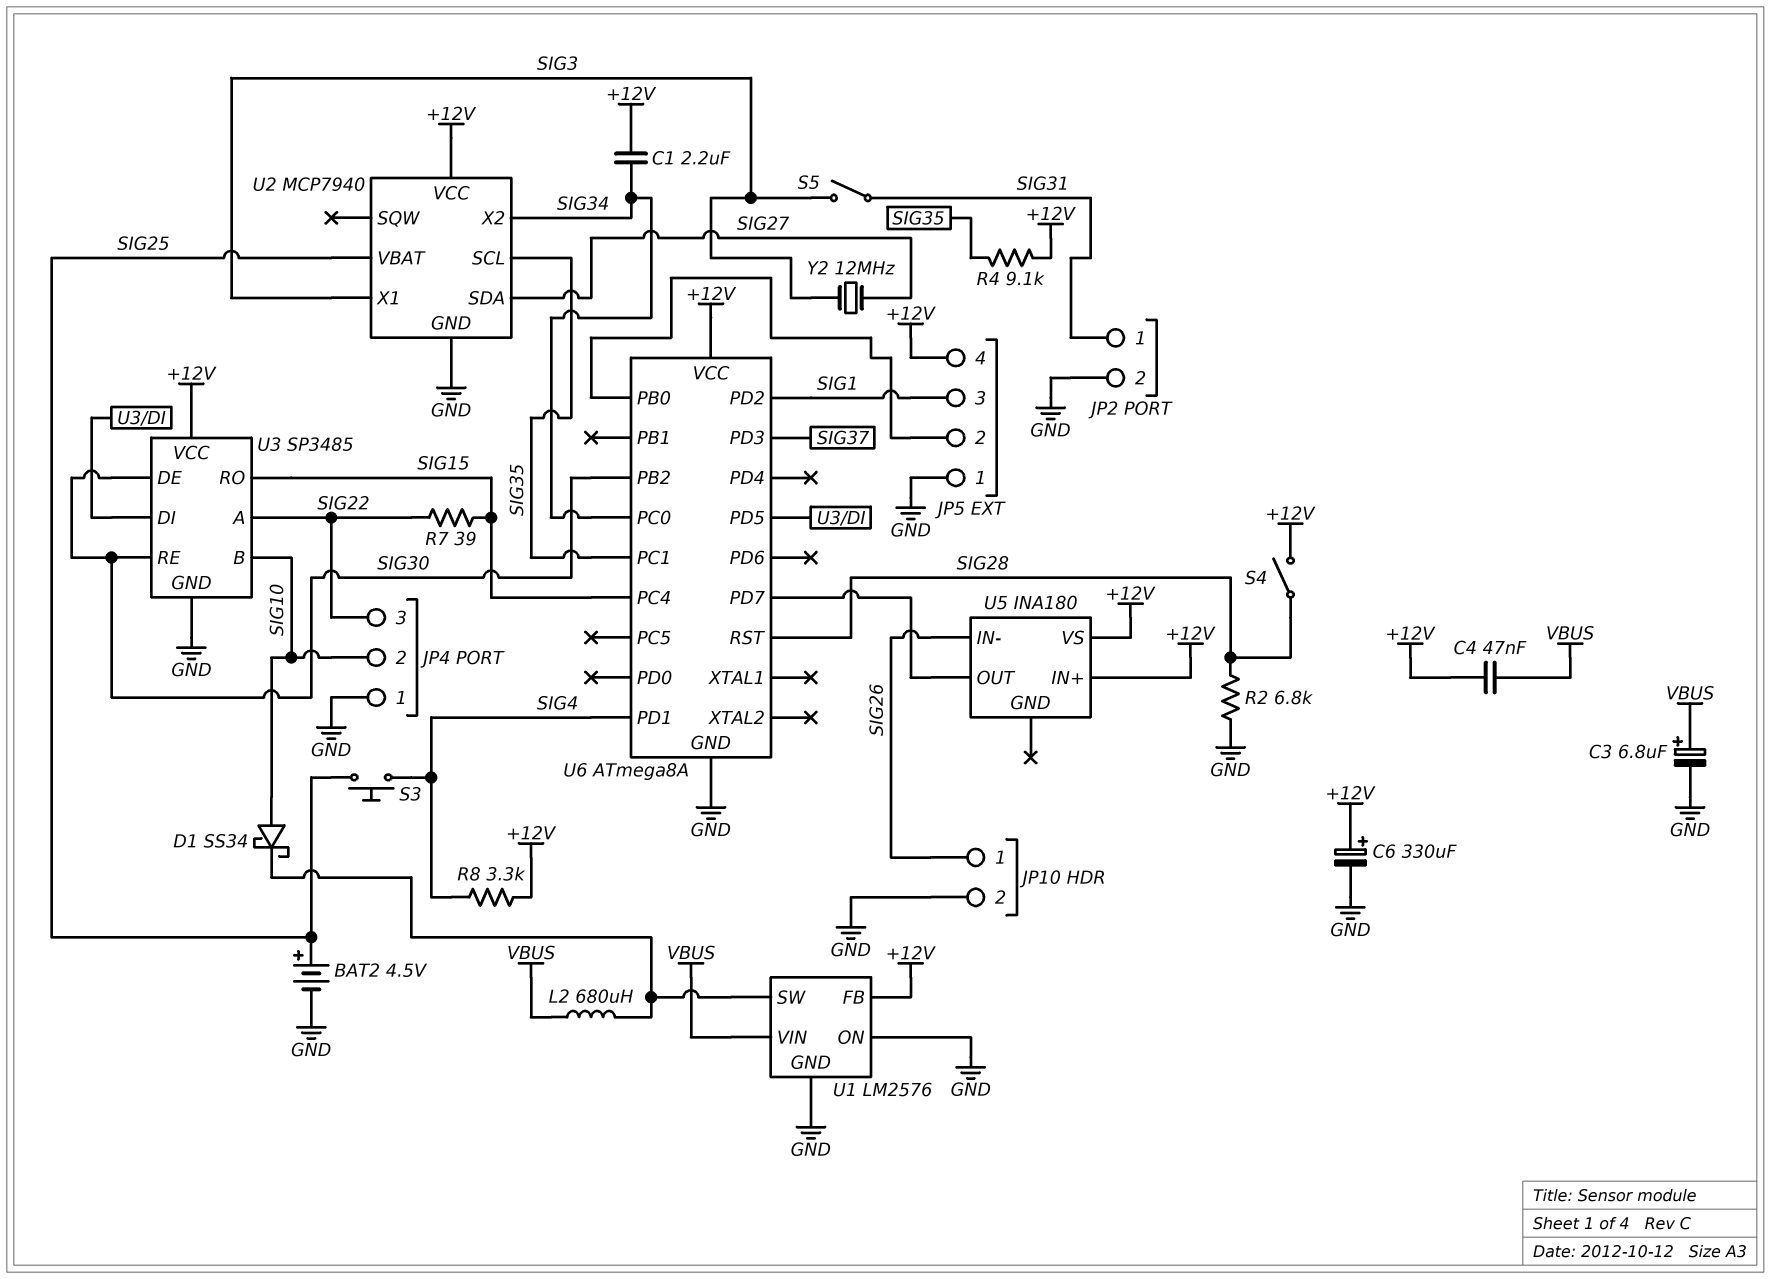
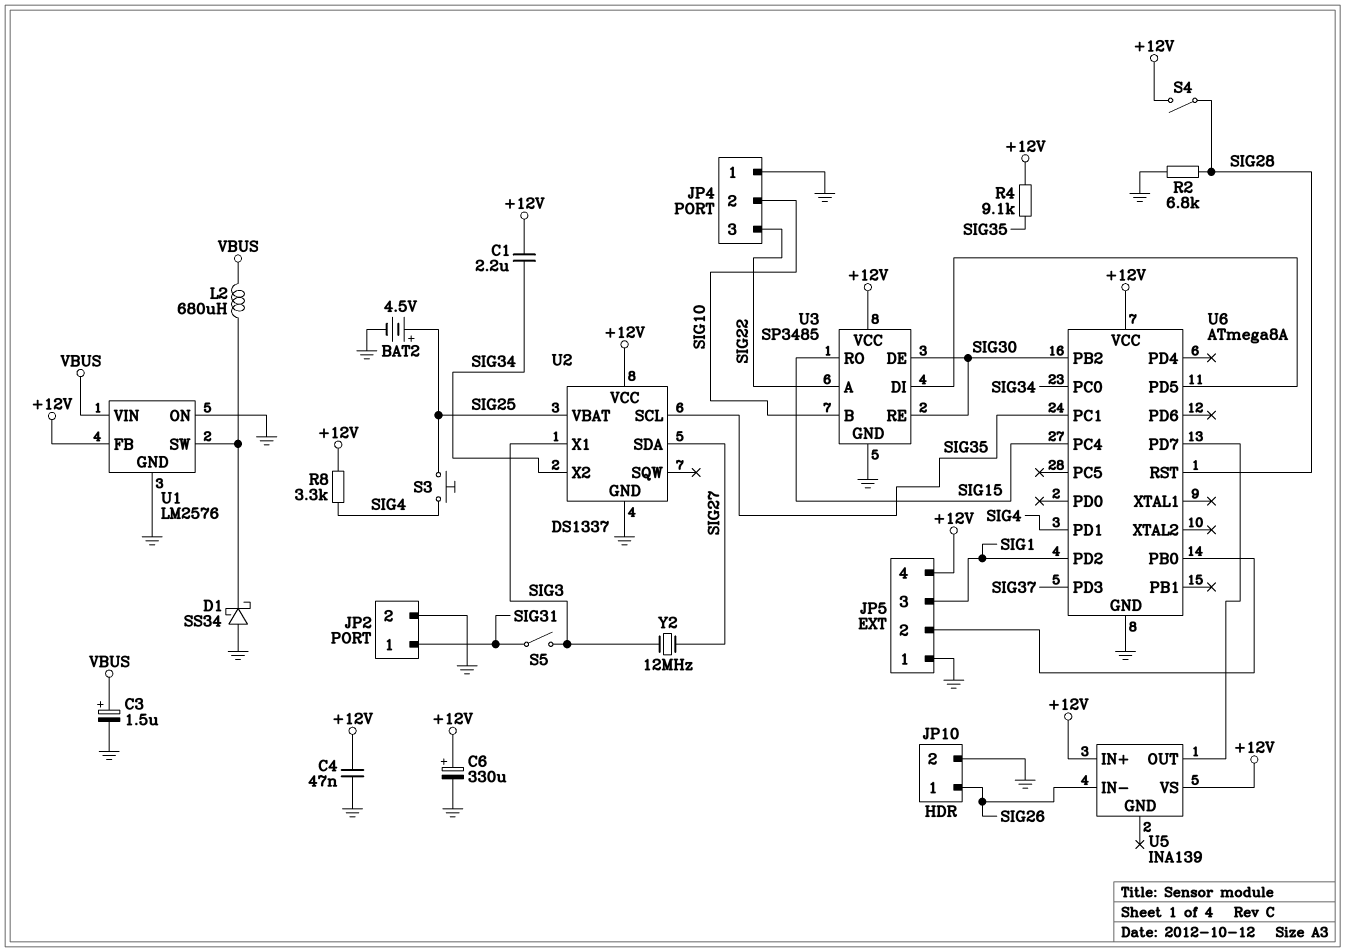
C3: 6.8uF (plus VBUS, minus GND) -> 1.5uF (plus VBUS, minus GND)
C4: 47nF (+12V, VBUS) -> 47nF (+12V, GND)
D1: schottky SS34 (A SIG10, K U1/SW) -> schottky SS34 (A GND, K U1/SW)
R7: 39 (SIG15, SIG22) -> none
U2: MCP7940 -> DS1337
U5: INA180 -> INA139

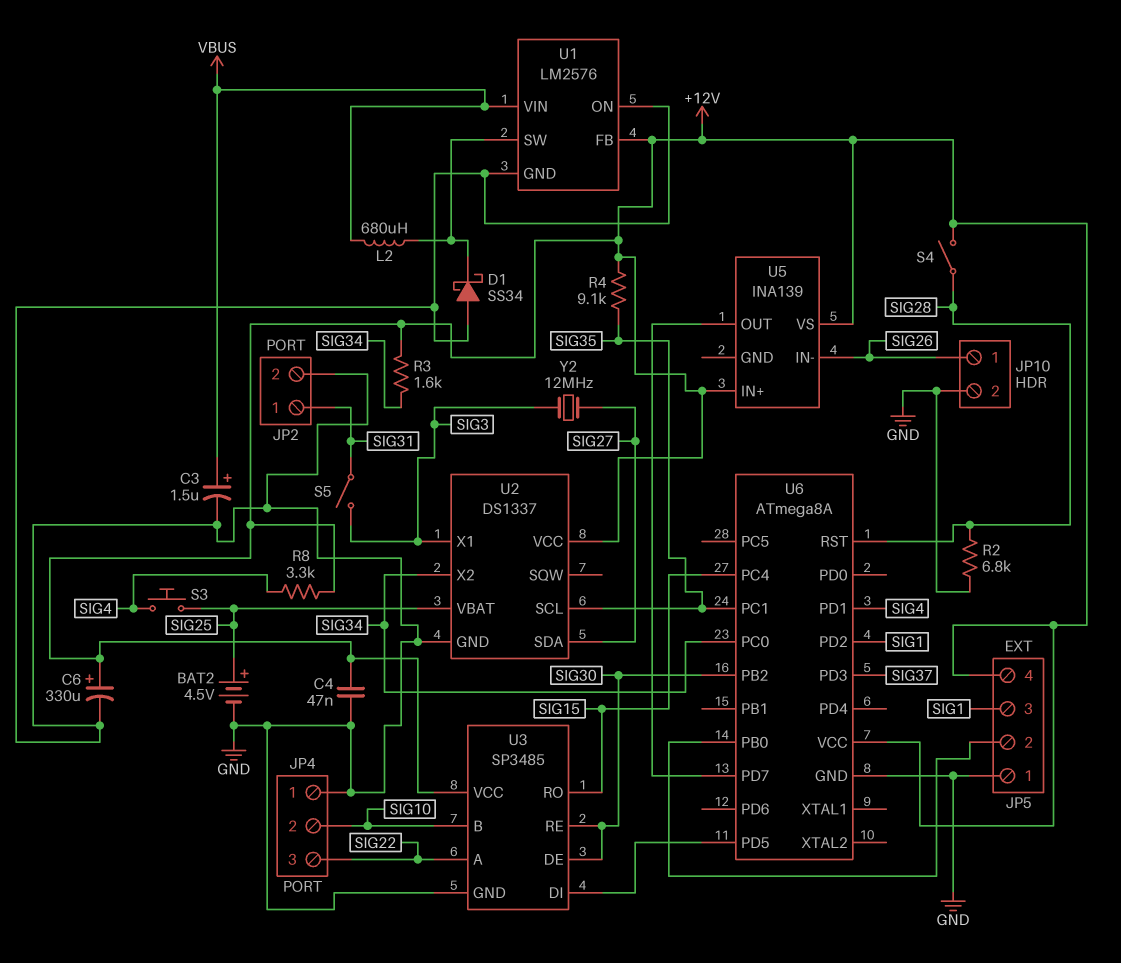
C1: 2.2uF (+12V, SIG34) -> none
R3: none -> 1.6k (+12V, SIG34)

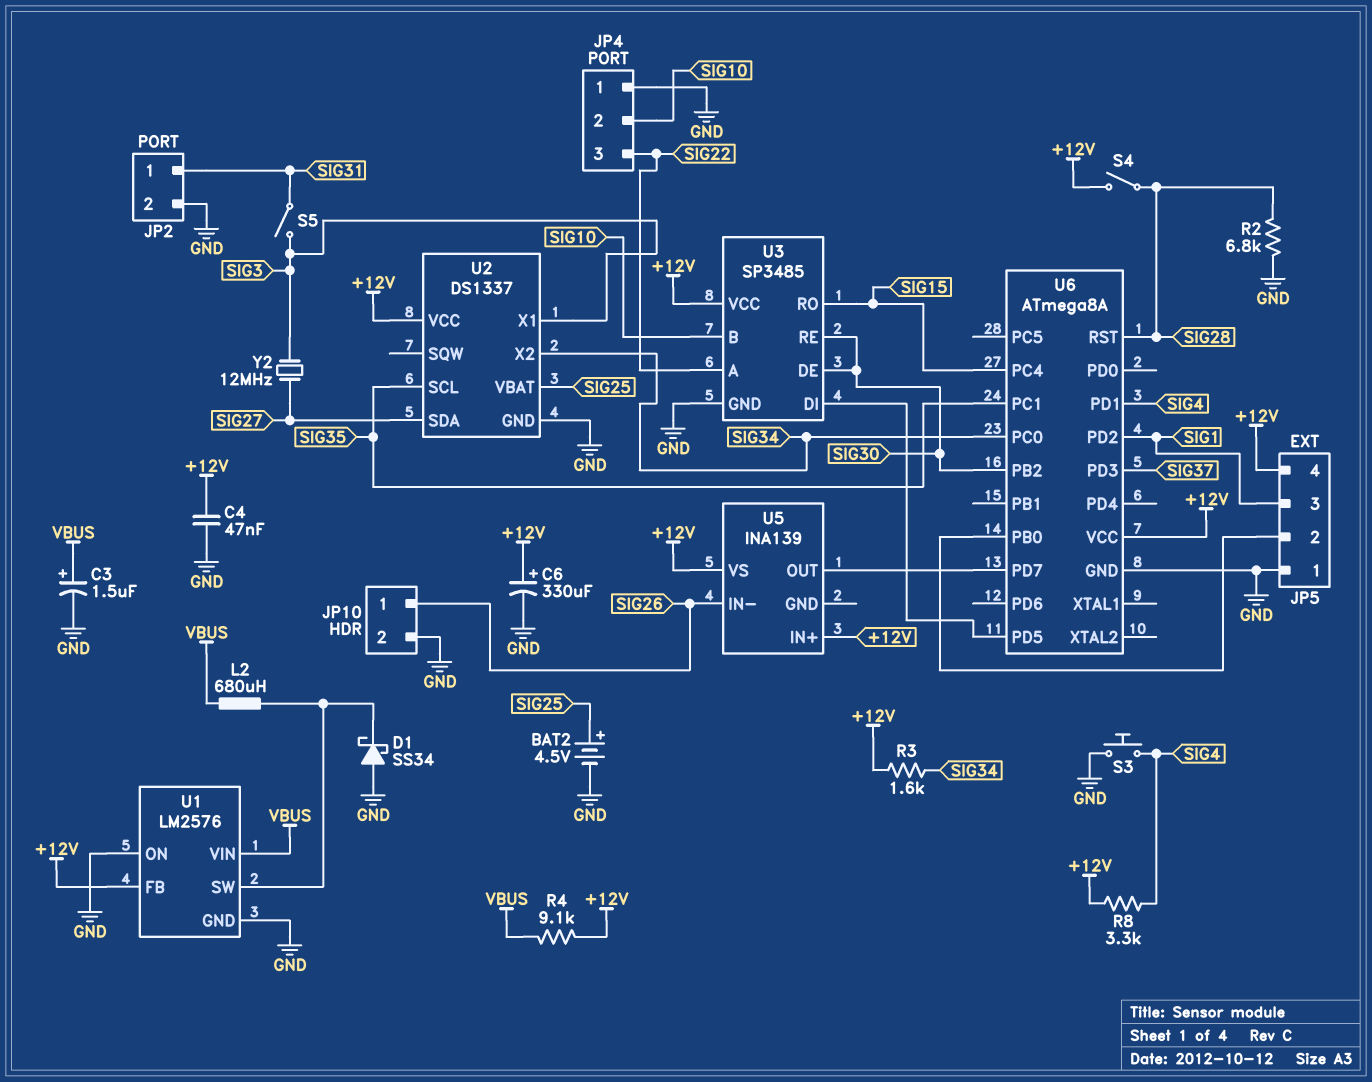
R4: 9.1k (+12V, SIG35) -> 9.1k (+12V, VBUS)
S3: button (SIG4, SIG25) -> button (GND, SIG4)

